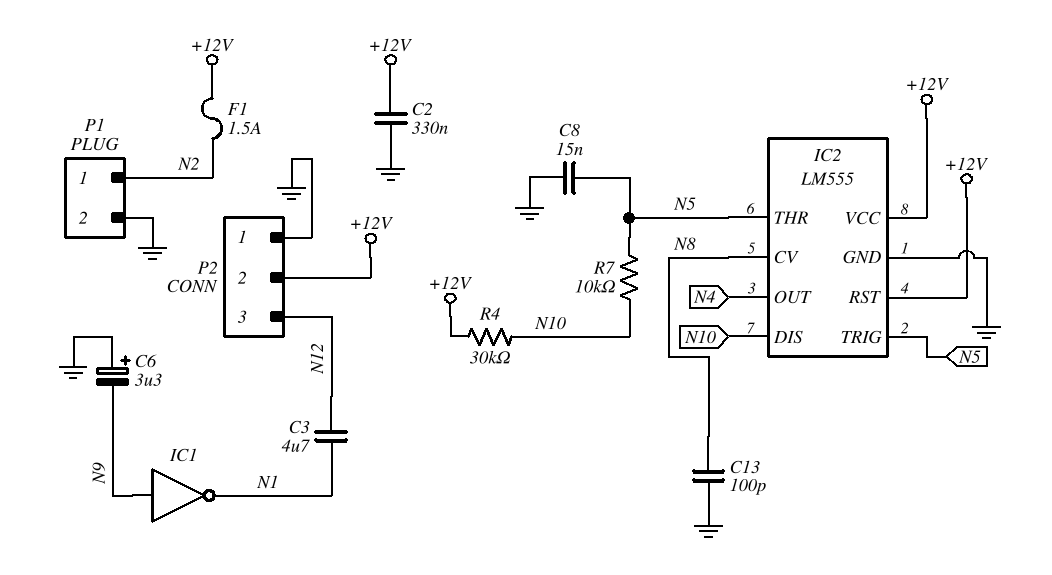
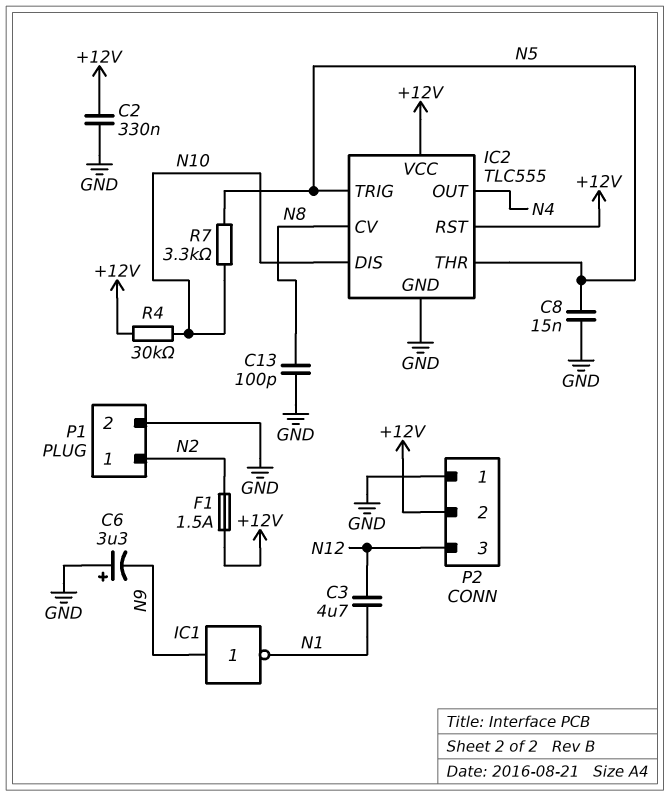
IC2: LM555 -> TLC555
R7: 10k (N5, N10) -> 3.3k (N5, N10)

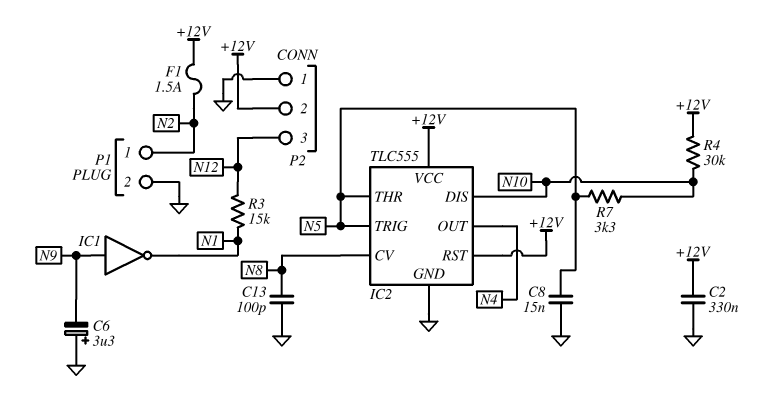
C3: 4.7uF (N1, N12) -> none
R3: none -> 15k (N1, N12)

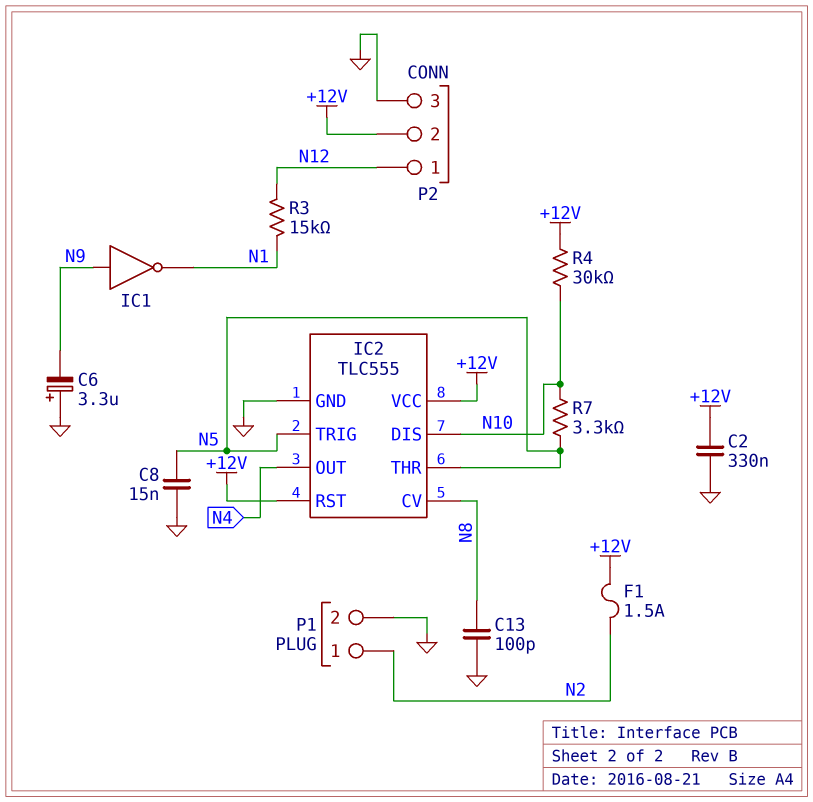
P2 pin 1: GND -> N12
P2 pin 3: N12 -> GND

